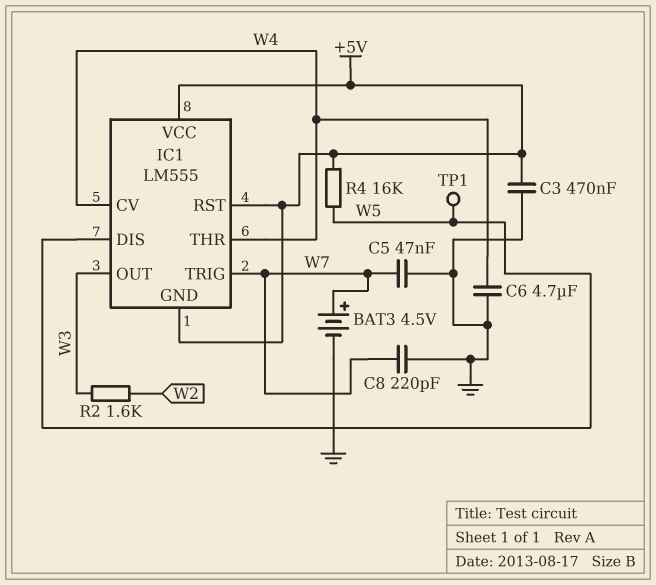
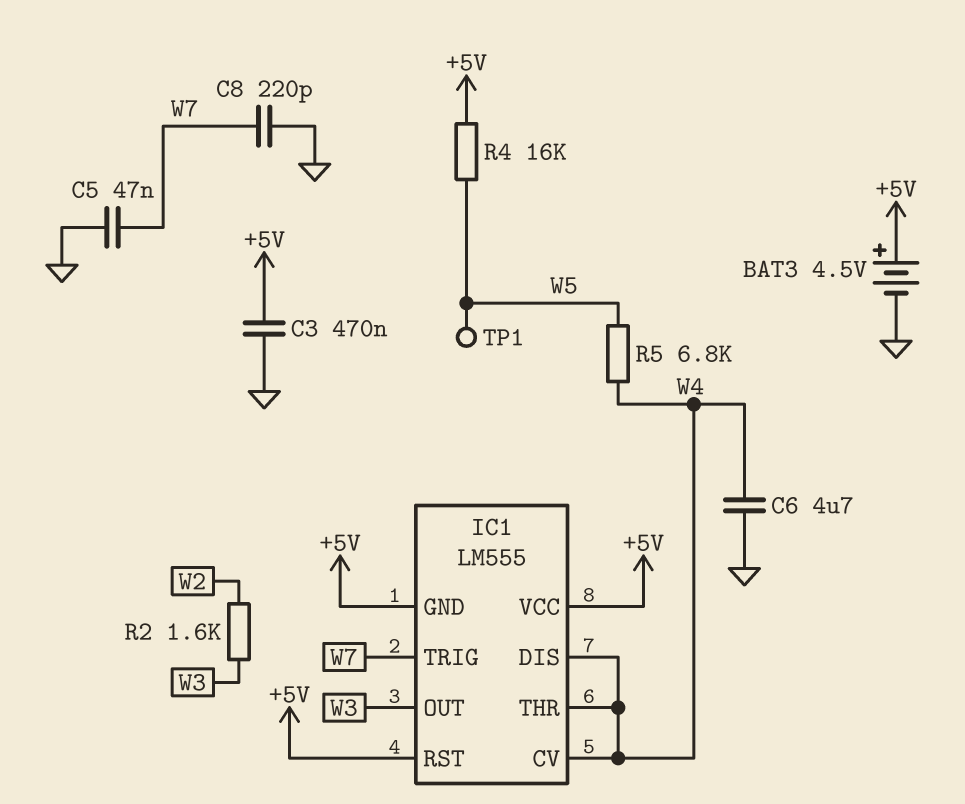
BAT3: 4.5V (plus W7, minus GND) -> 4.5V (plus +5V, minus GND)
IC1 pin DIS: W5 -> W4
R5: none -> 6.8k (W4, W5)

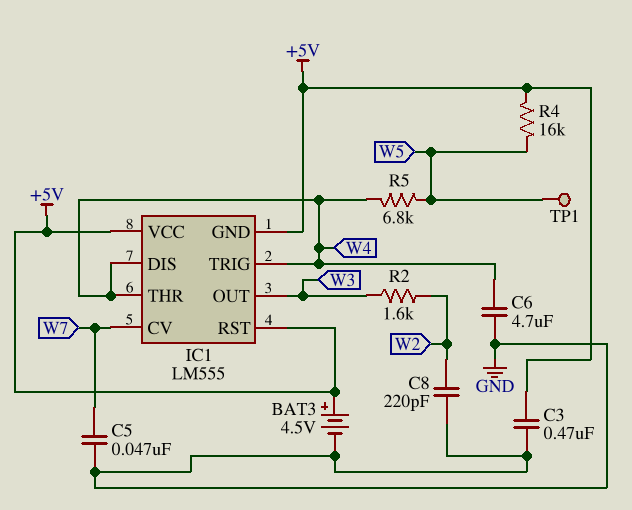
C8: 220pF (GND, W7) -> 220pF (GND, W2)
IC1 pin CV: W4 -> W7
IC1 pin TRIG: W7 -> W4

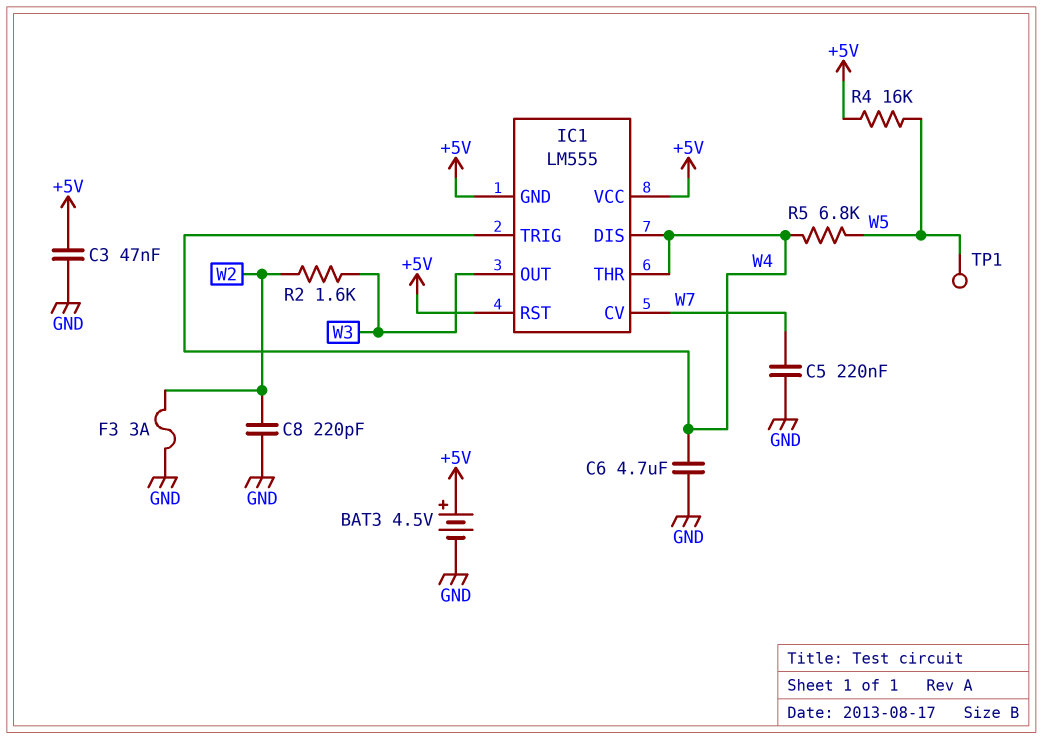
C3: 470nF (+5V, GND) -> 47nF (+5V, GND)
C5: 47nF (GND, W7) -> 220nF (GND, W7)
F3: none -> 3A (GND, W2)

